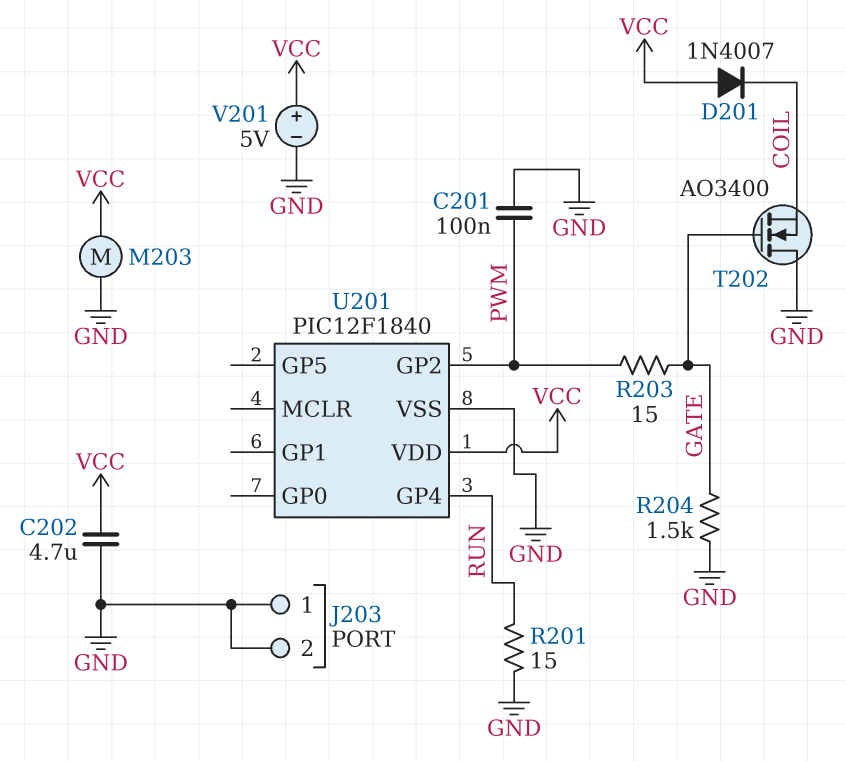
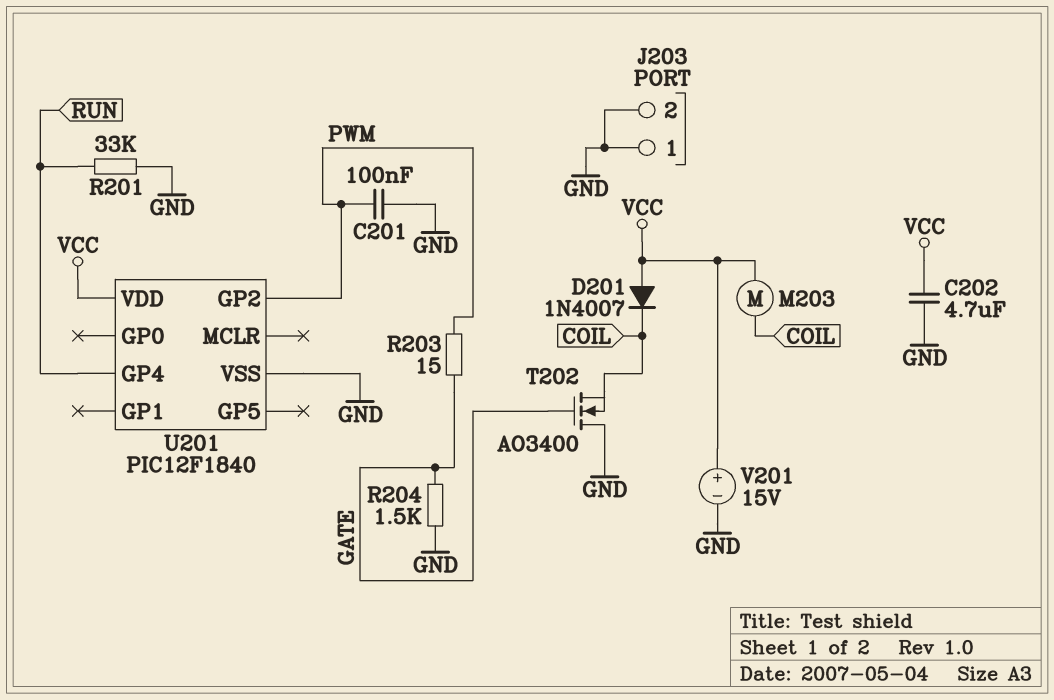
M203: motor (GND, VCC) -> motor (COIL, VCC)
R201: 15 (GND, RUN) -> 33k (GND, RUN)
V201: 5V (plus VCC, minus GND) -> 15V (plus VCC, minus GND)

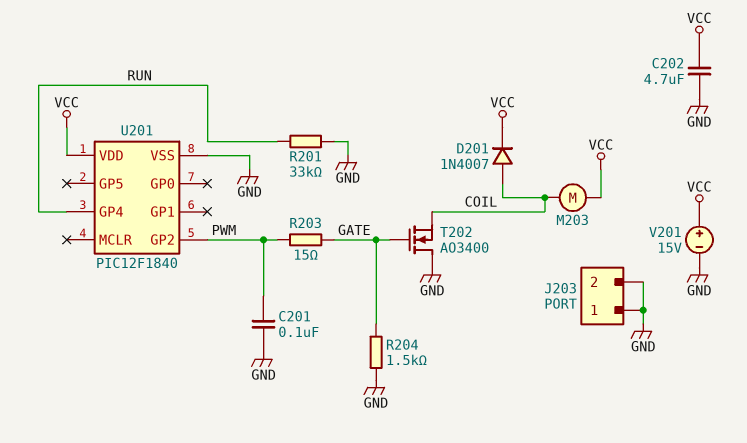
D201: diode 1N4007 (A VCC, K COIL) -> diode 1N4007 (A COIL, K VCC)

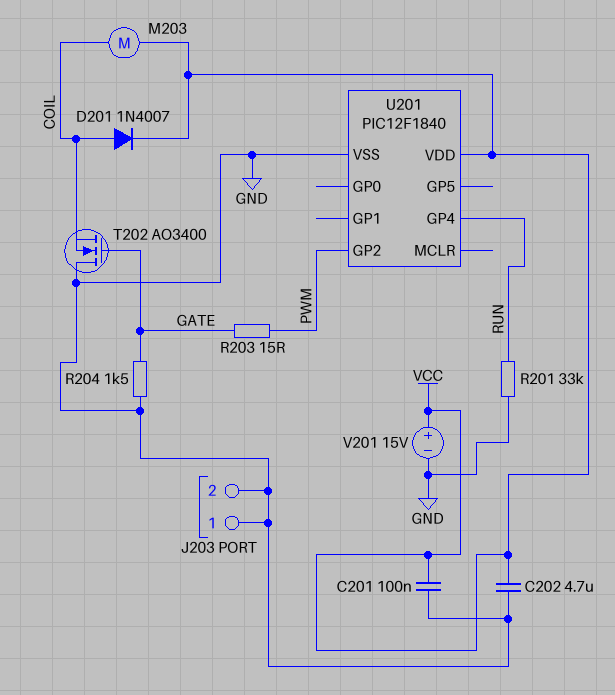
C201: 100nF (GND, PWM) -> 100nF (GND, VCC)

